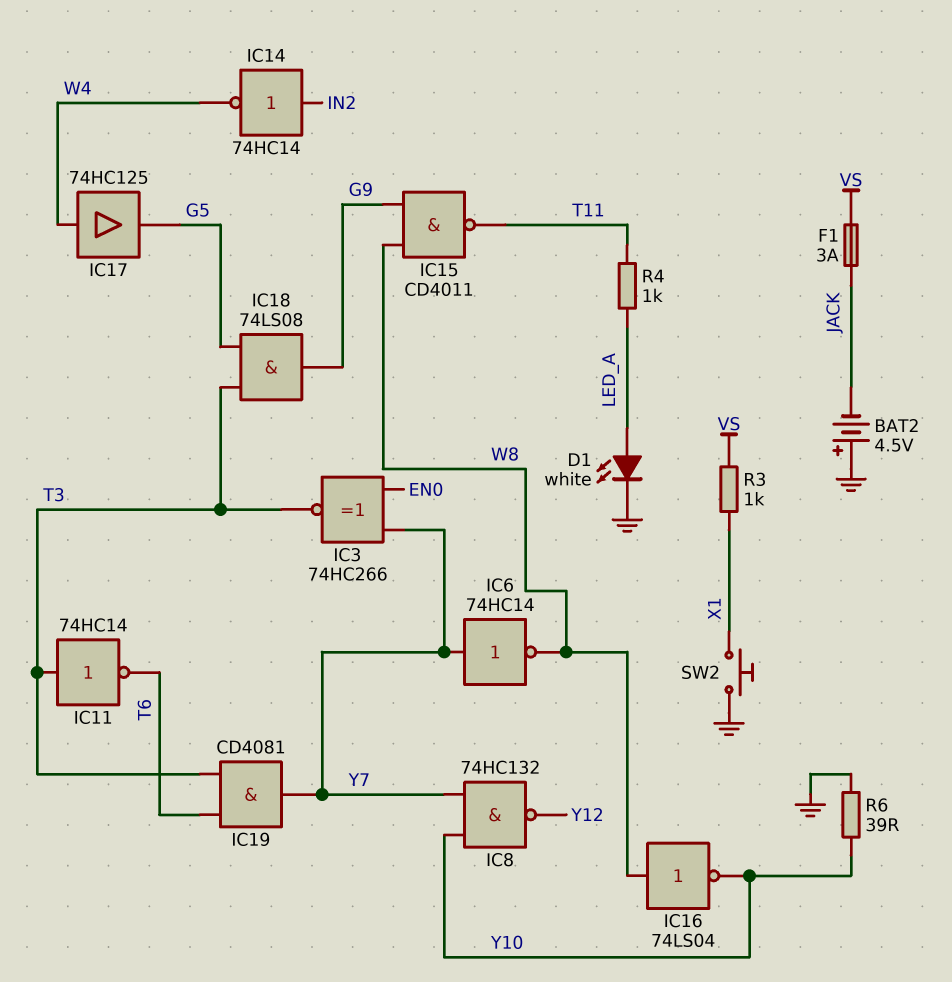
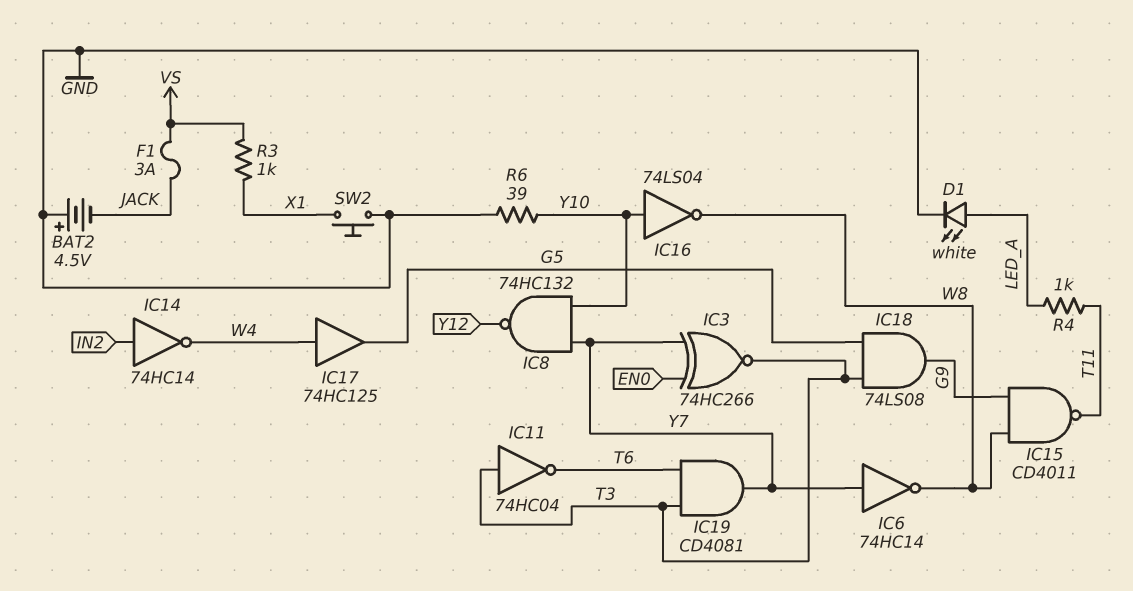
IC11: NOT 74HC14 (in T3, out T6) -> NOT 74HC04 (in T3, out T6)
IC16: NOT 74LS04 (in W8, out Y10) -> NOT 74LS04 (in Y10, out W8)

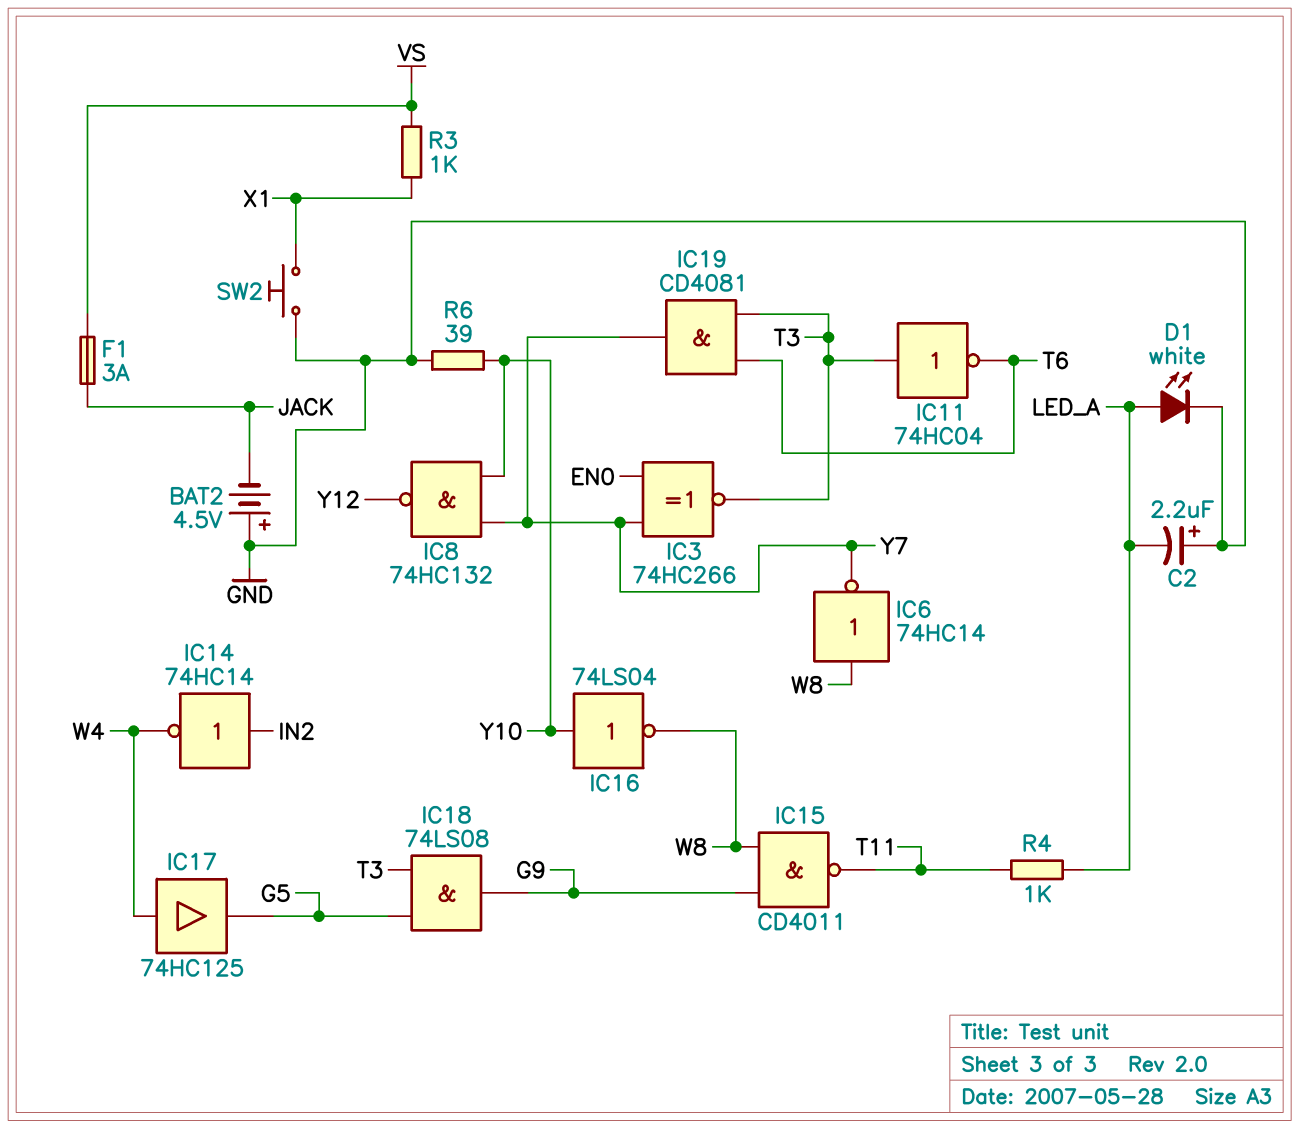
C2: none -> 2.2uF (plus GND, minus LED_A)
IC6: NOT 74HC14 (in Y7, out W8) -> NOT 74HC14 (in W8, out Y7)

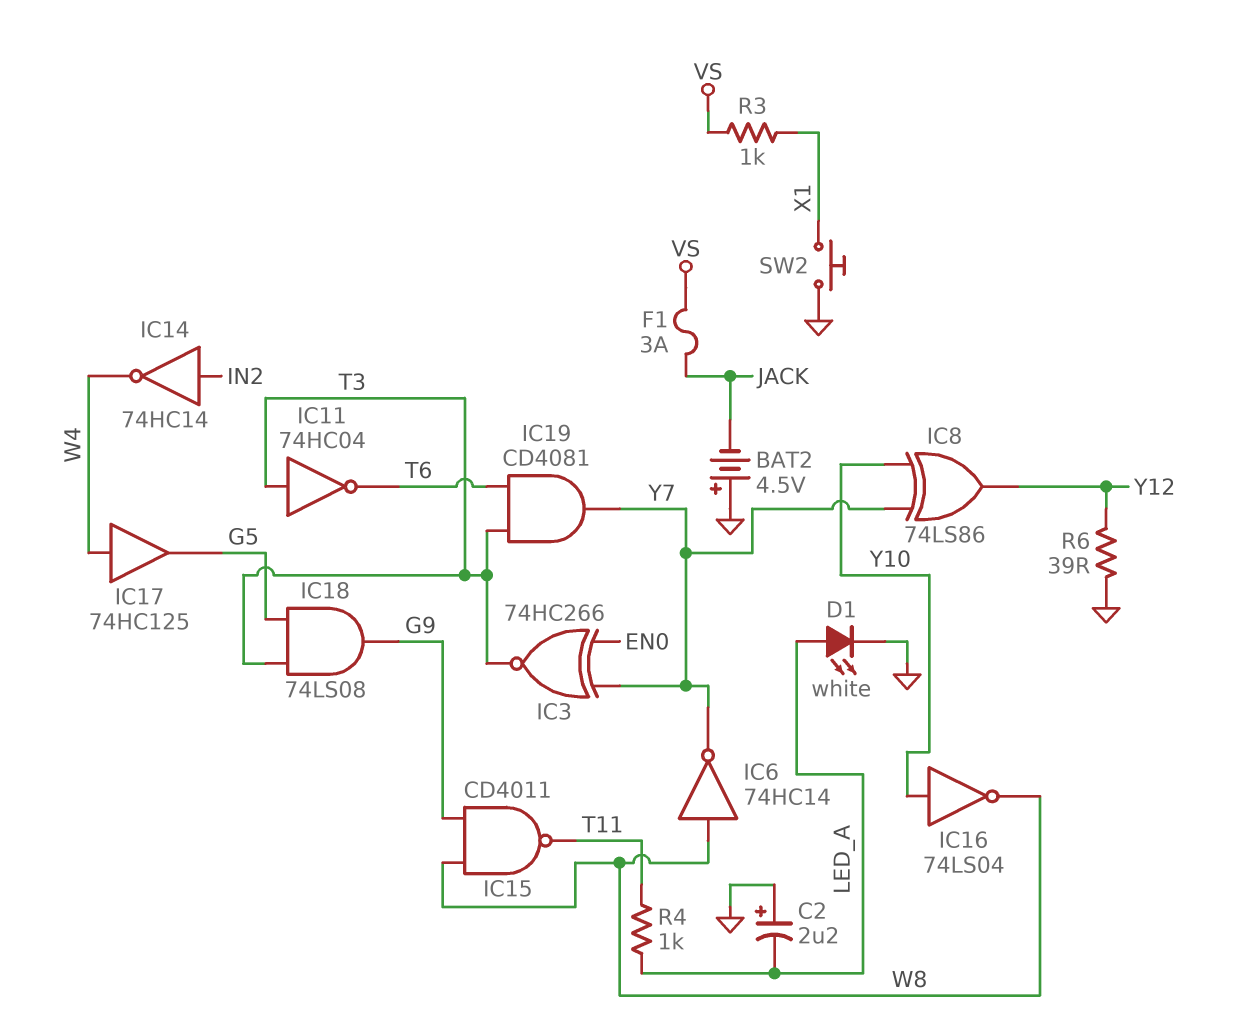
IC8: NAND 74HC132 (in Y7, in Y10, out Y12) -> XOR 74LS86 (in Y7, in Y10, out Y12)
R6: 39 (GND, Y10) -> 39 (GND, Y12)

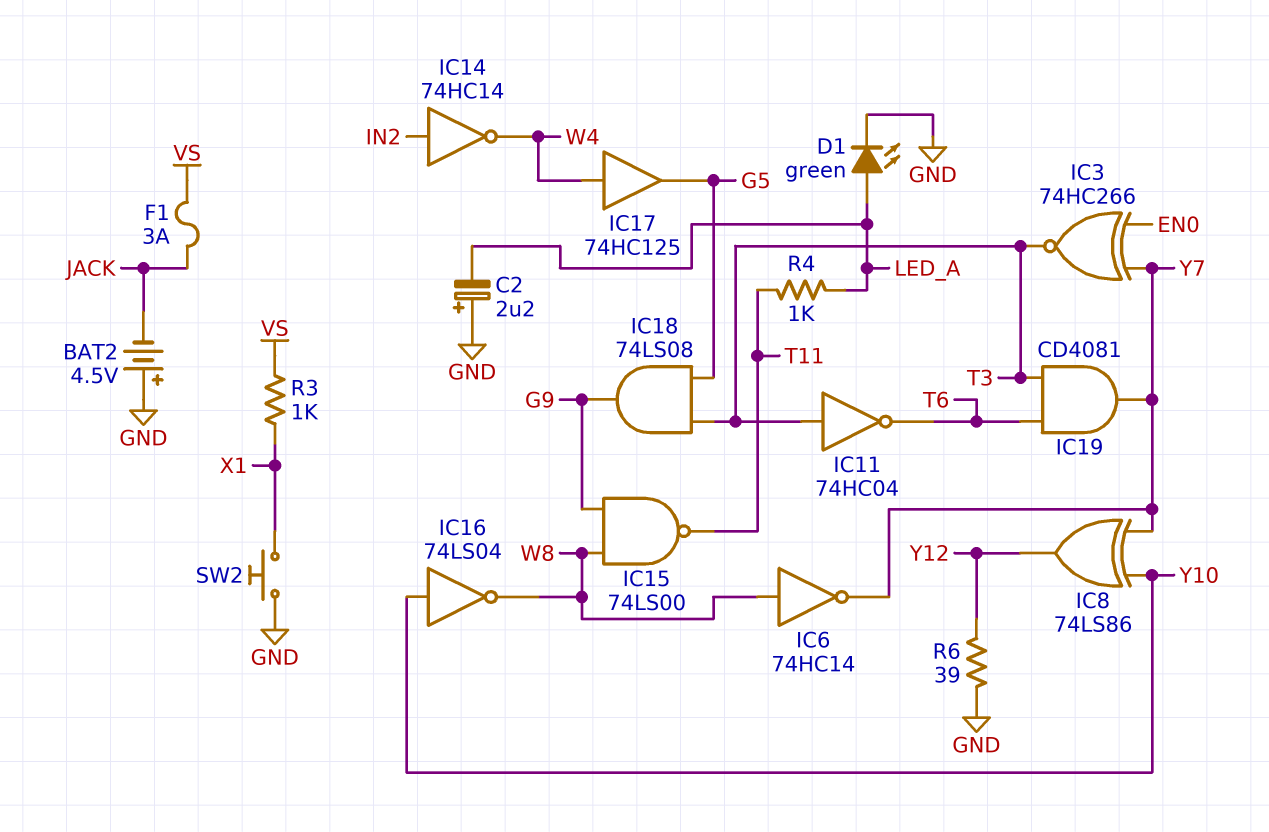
D1: LED white (A LED_A, K GND) -> LED green (A LED_A, K GND)
IC15: NAND CD4011 (in G9, in W8, out T11) -> NAND 74LS00 (in G9, in W8, out T11)

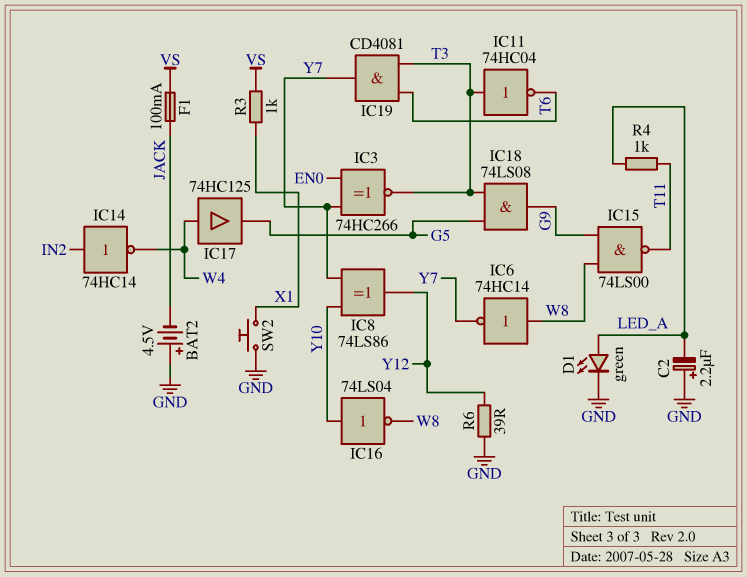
F1: 3A (JACK, VS) -> 100mA (JACK, VS)

